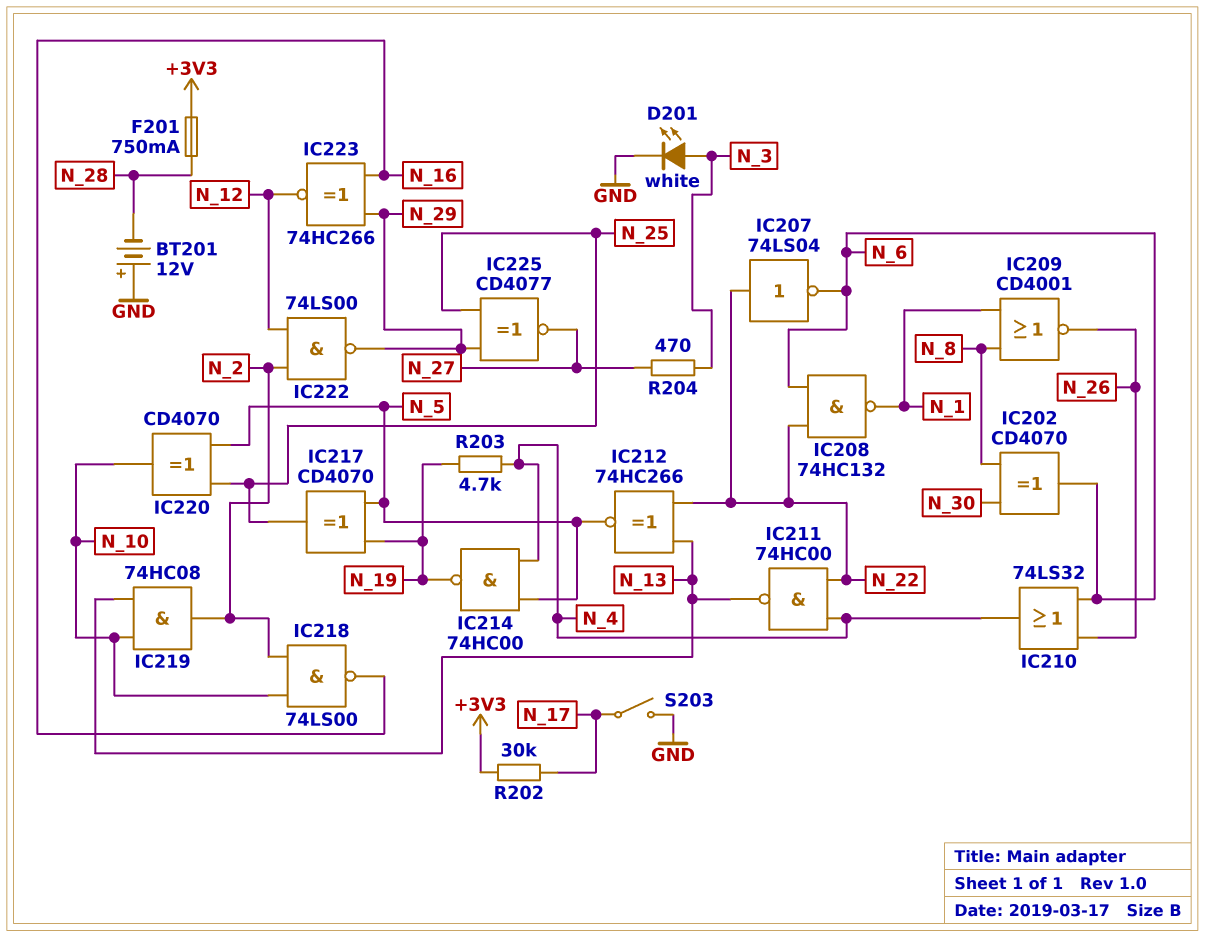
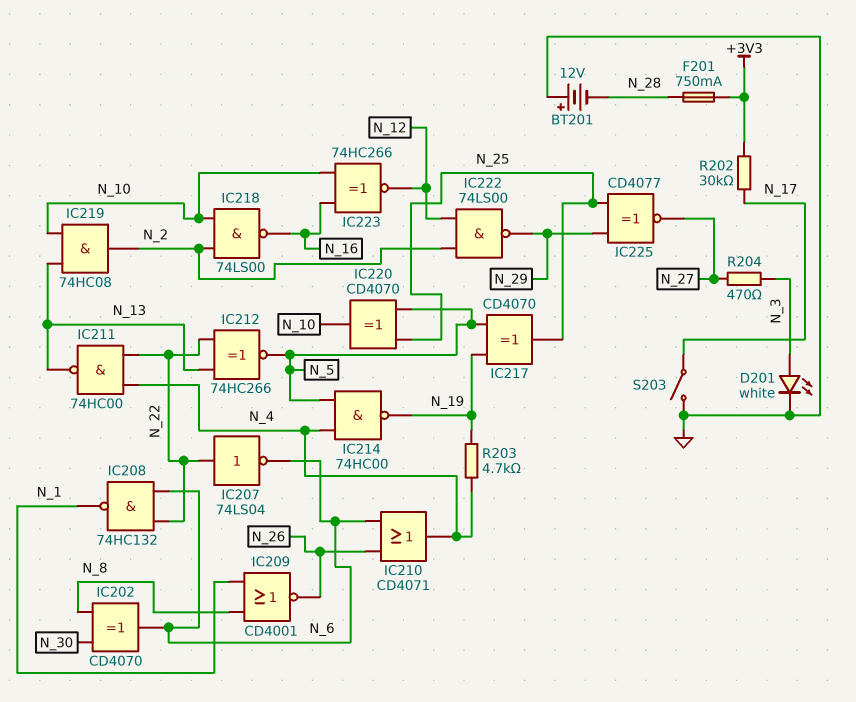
IC210: OR 74LS32 (in N_6, in N_26, out N_4) -> OR CD4071 (in N_6, in N_26, out N_4)
IC223: XNOR 74HC266 (in N_16, in N_29, out N_12) -> XNOR 74HC266 (in N_10, in N_16, out N_12)

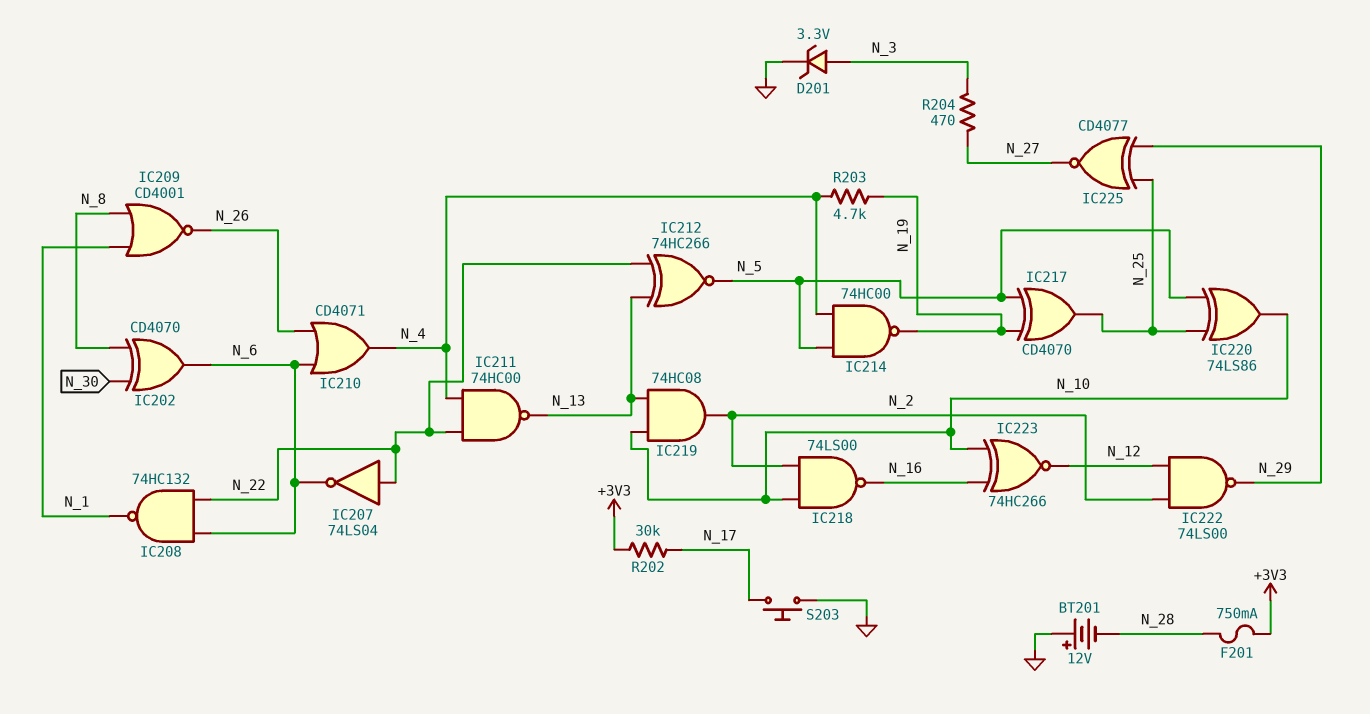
D201: LED white (A N_3, K GND) -> zener 3.3V (A N_3, K GND)
IC220: XOR CD4070 (in N_5, in N_25, out N_10) -> XOR 74LS86 (in N_5, in N_25, out N_10)
S203: switch (GND, N_17) -> button (GND, N_17)

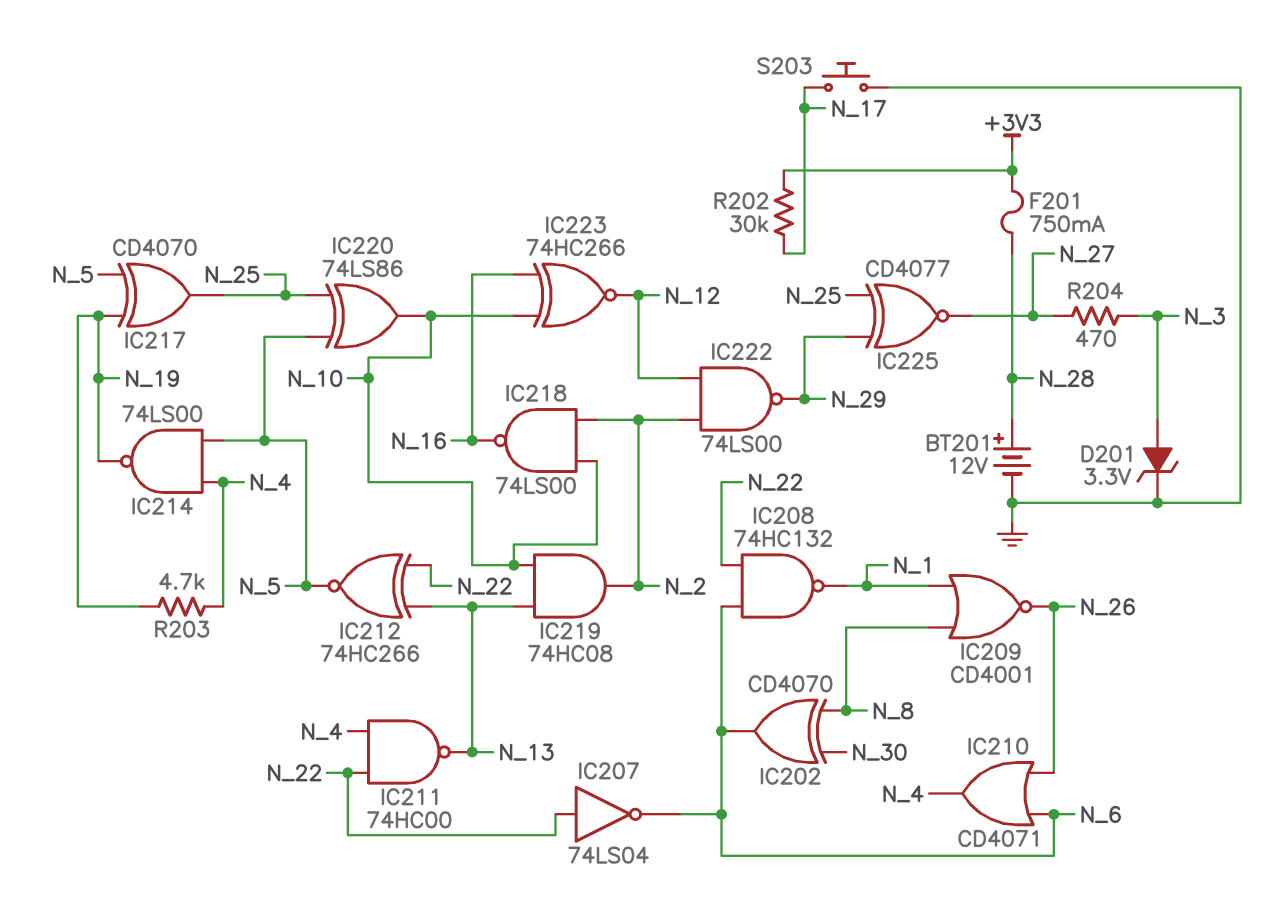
BT201: 12V (plus GND, minus N_28) -> 12V (plus N_28, minus GND)
IC214: NAND 74HC00 (in N_4, in N_5, out N_19) -> NAND 74LS00 (in N_4, in N_5, out N_19)

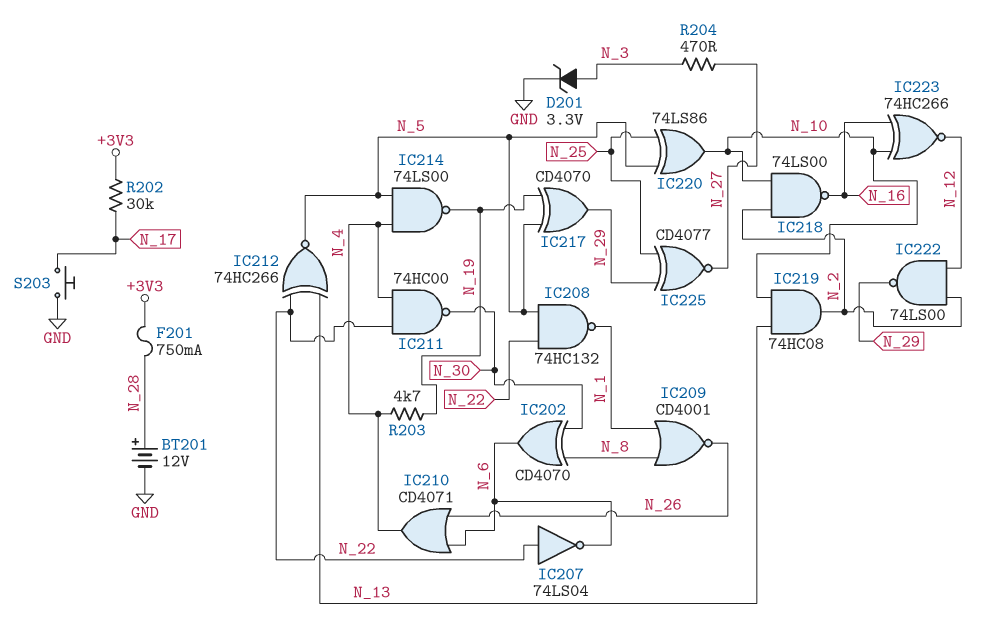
IC208: NAND 74HC132 (in N_6, in N_22, out N_1) -> NAND 74HC132 (in N_5, in N_22, out N_1)
IC211: NAND 74HC00 (in N_4, in N_22, out N_13) -> NAND 74HC00 (in N_4, in N_22, out N_30)
IC217: XOR CD4070 (in N_5, in N_19, out N_25) -> XOR CD4070 (in N_5, in N_19, out N_29)

